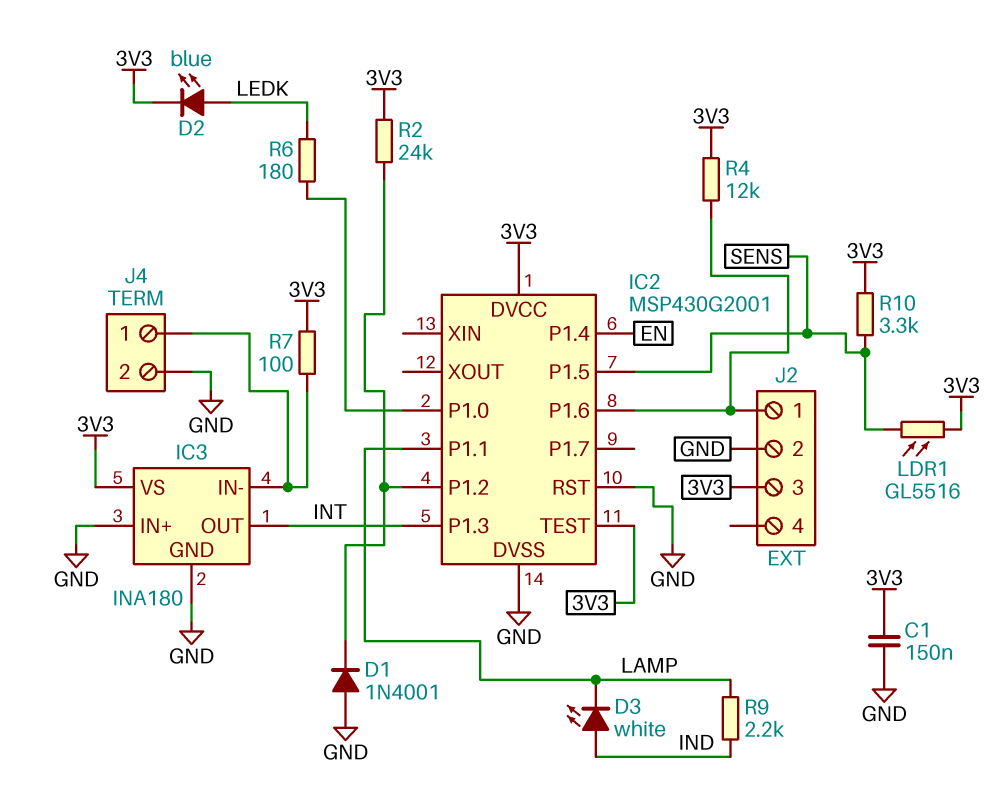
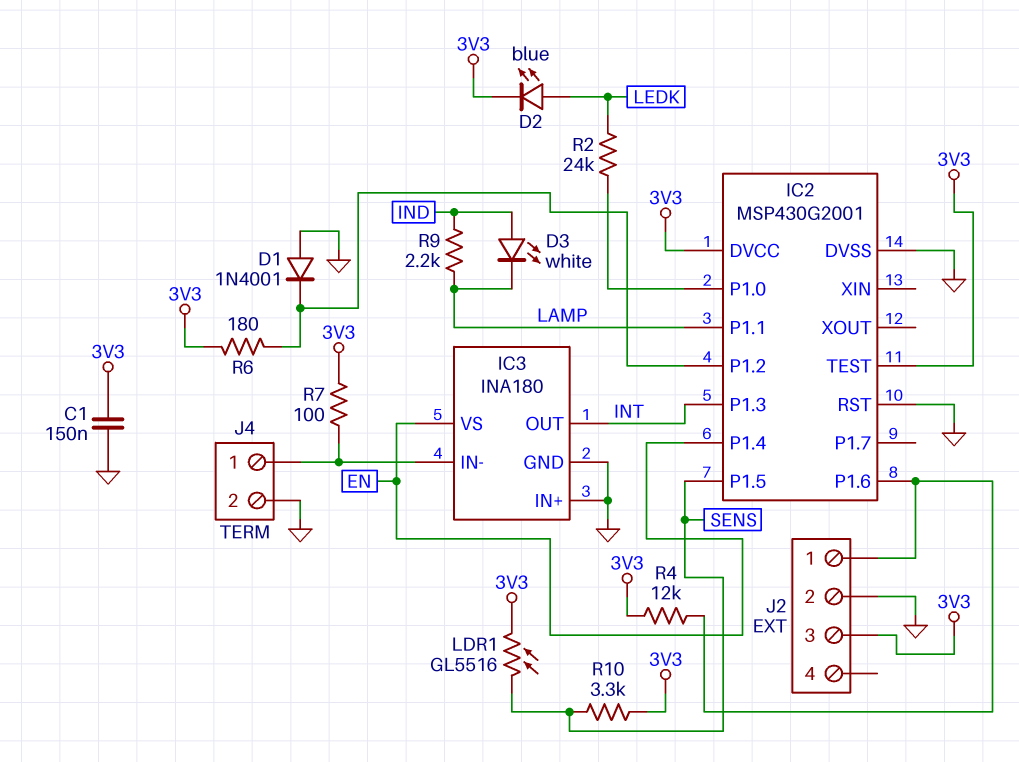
IC3 pin VS: 3V3 -> EN
R2: 24k (3V3, IC2/P1.2) -> 24k (IC2/P1.0, LEDK)
R6: 180 (IC2/P1.0, LEDK) -> 180 (3V3, IC2/P1.2)

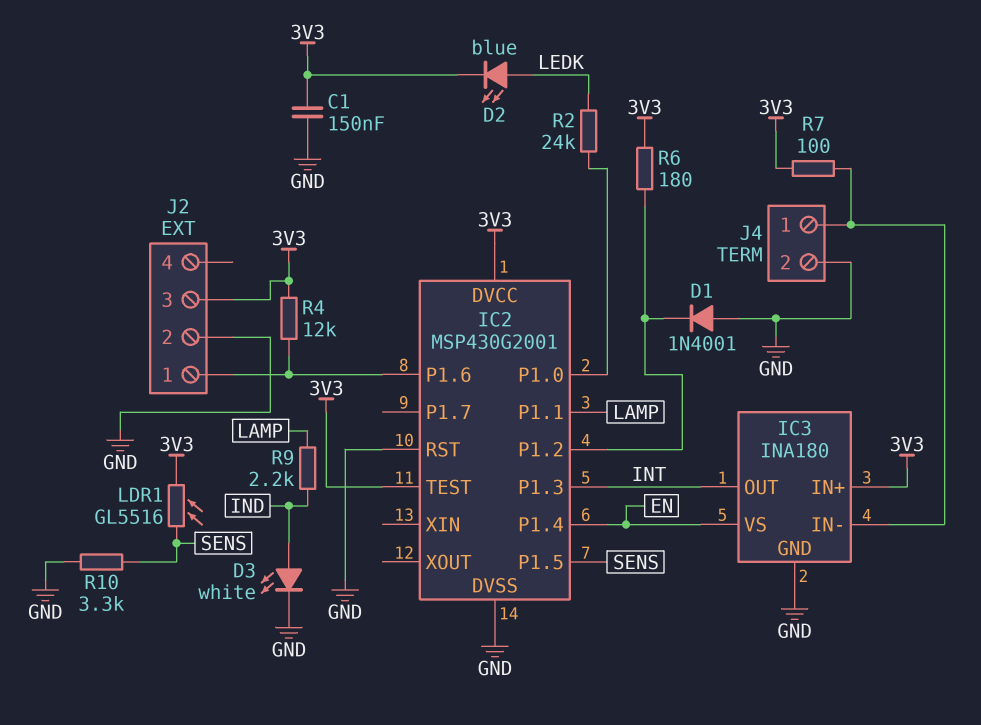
D3: LED white (A IND, K LAMP) -> LED white (A IND, K GND)
IC3 pin IN+: GND -> 3V3
R10: 3.3k (3V3, SENS) -> 3.3k (GND, SENS)

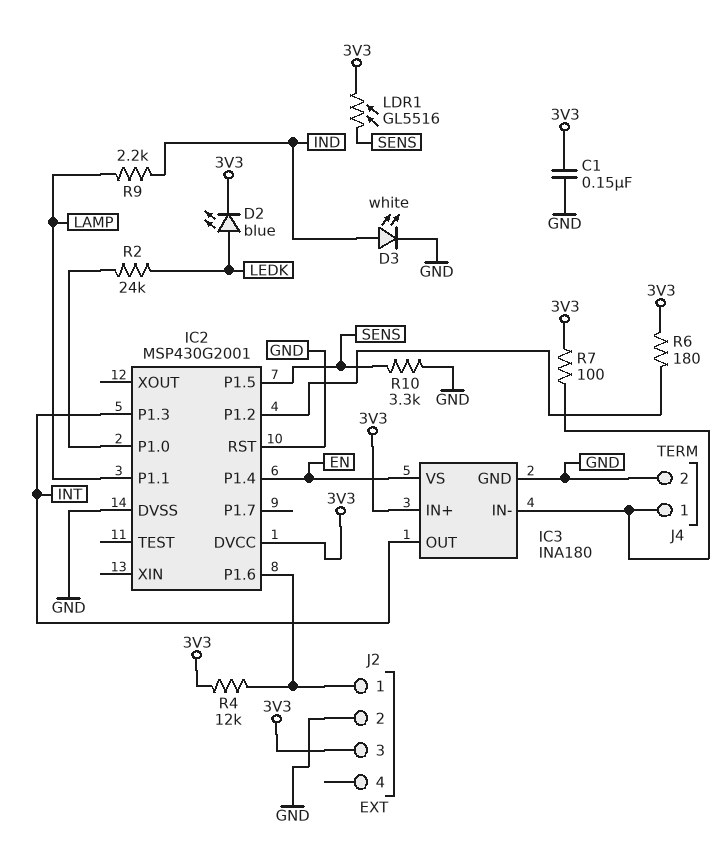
D1: diode 1N4001 (A GND, K IC2/P1.2) -> none
IC2 pin TEST: 3V3 -> none

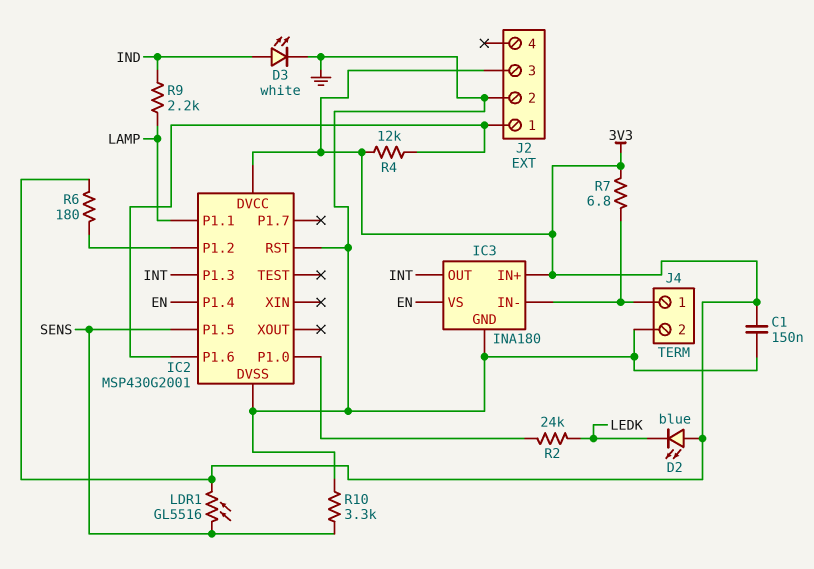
D2: LED blue (A LEDK, K 3V3) -> LED blue (A 3V3, K LEDK)
R7: 100 (3V3, IC3/IN-) -> 6.8 (3V3, IC3/IN-)

